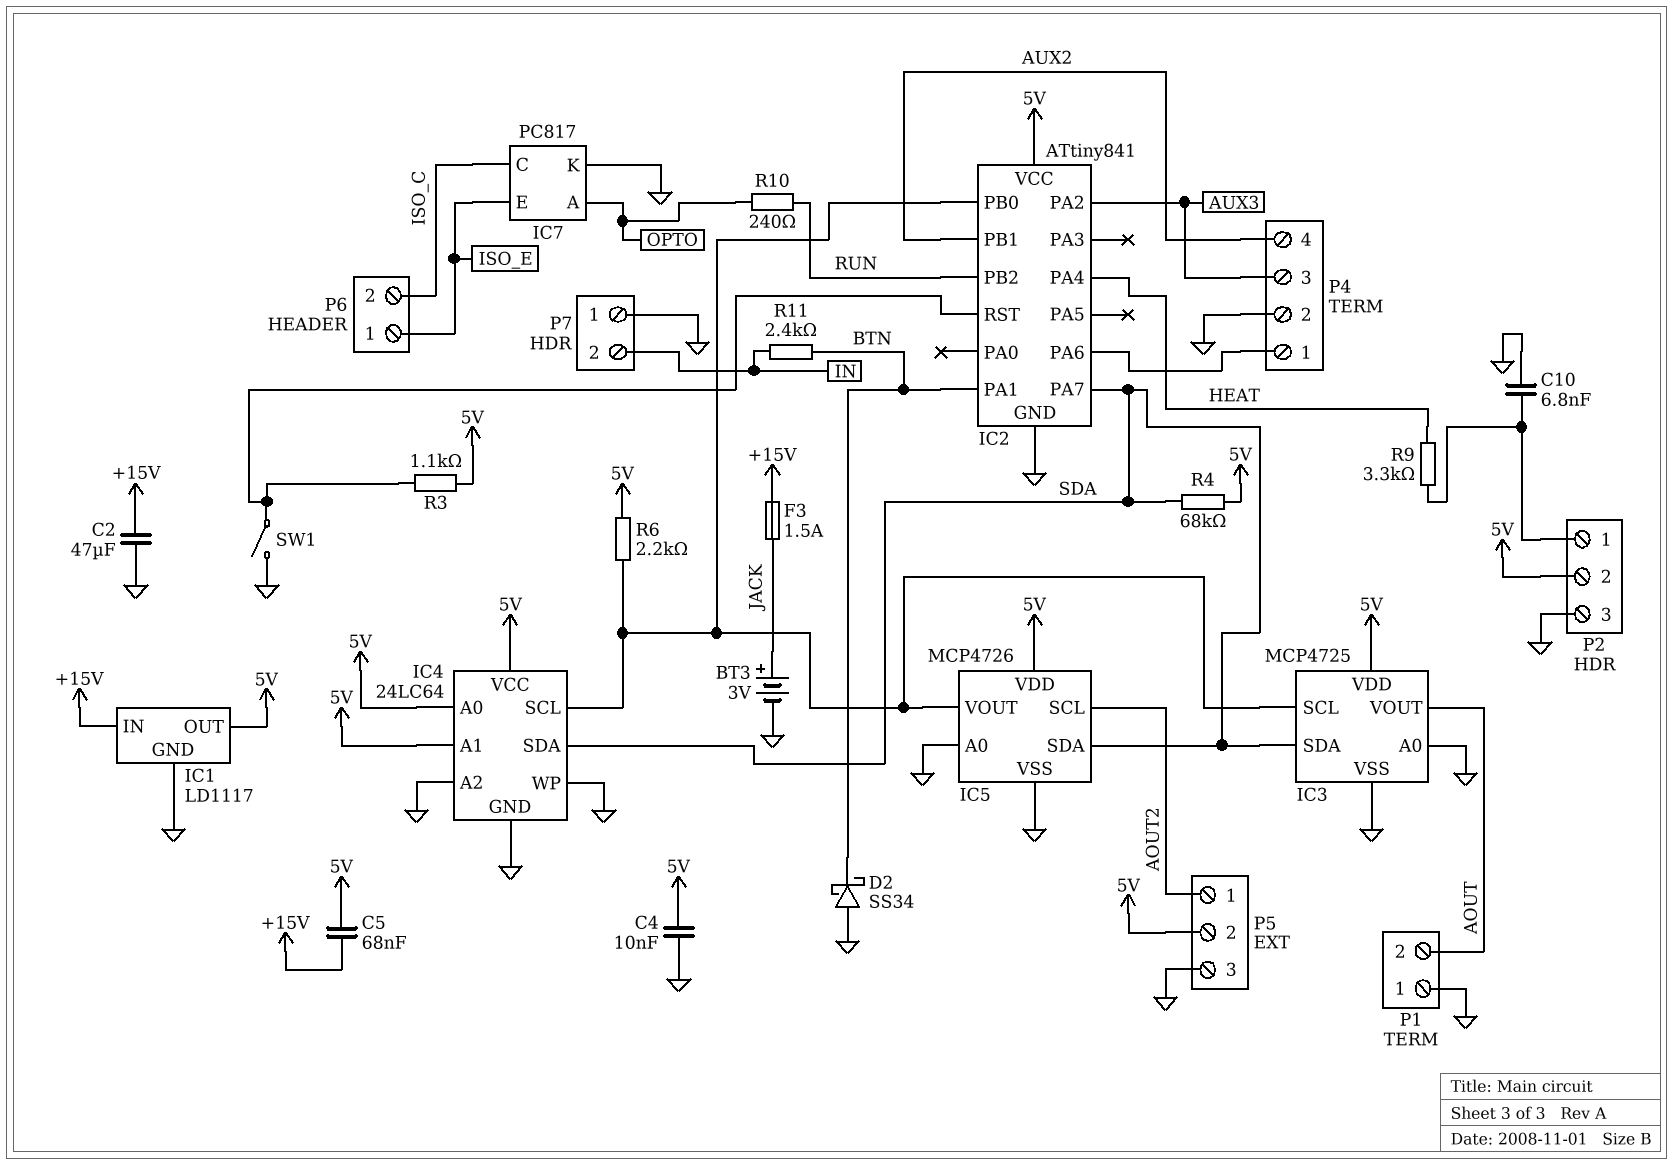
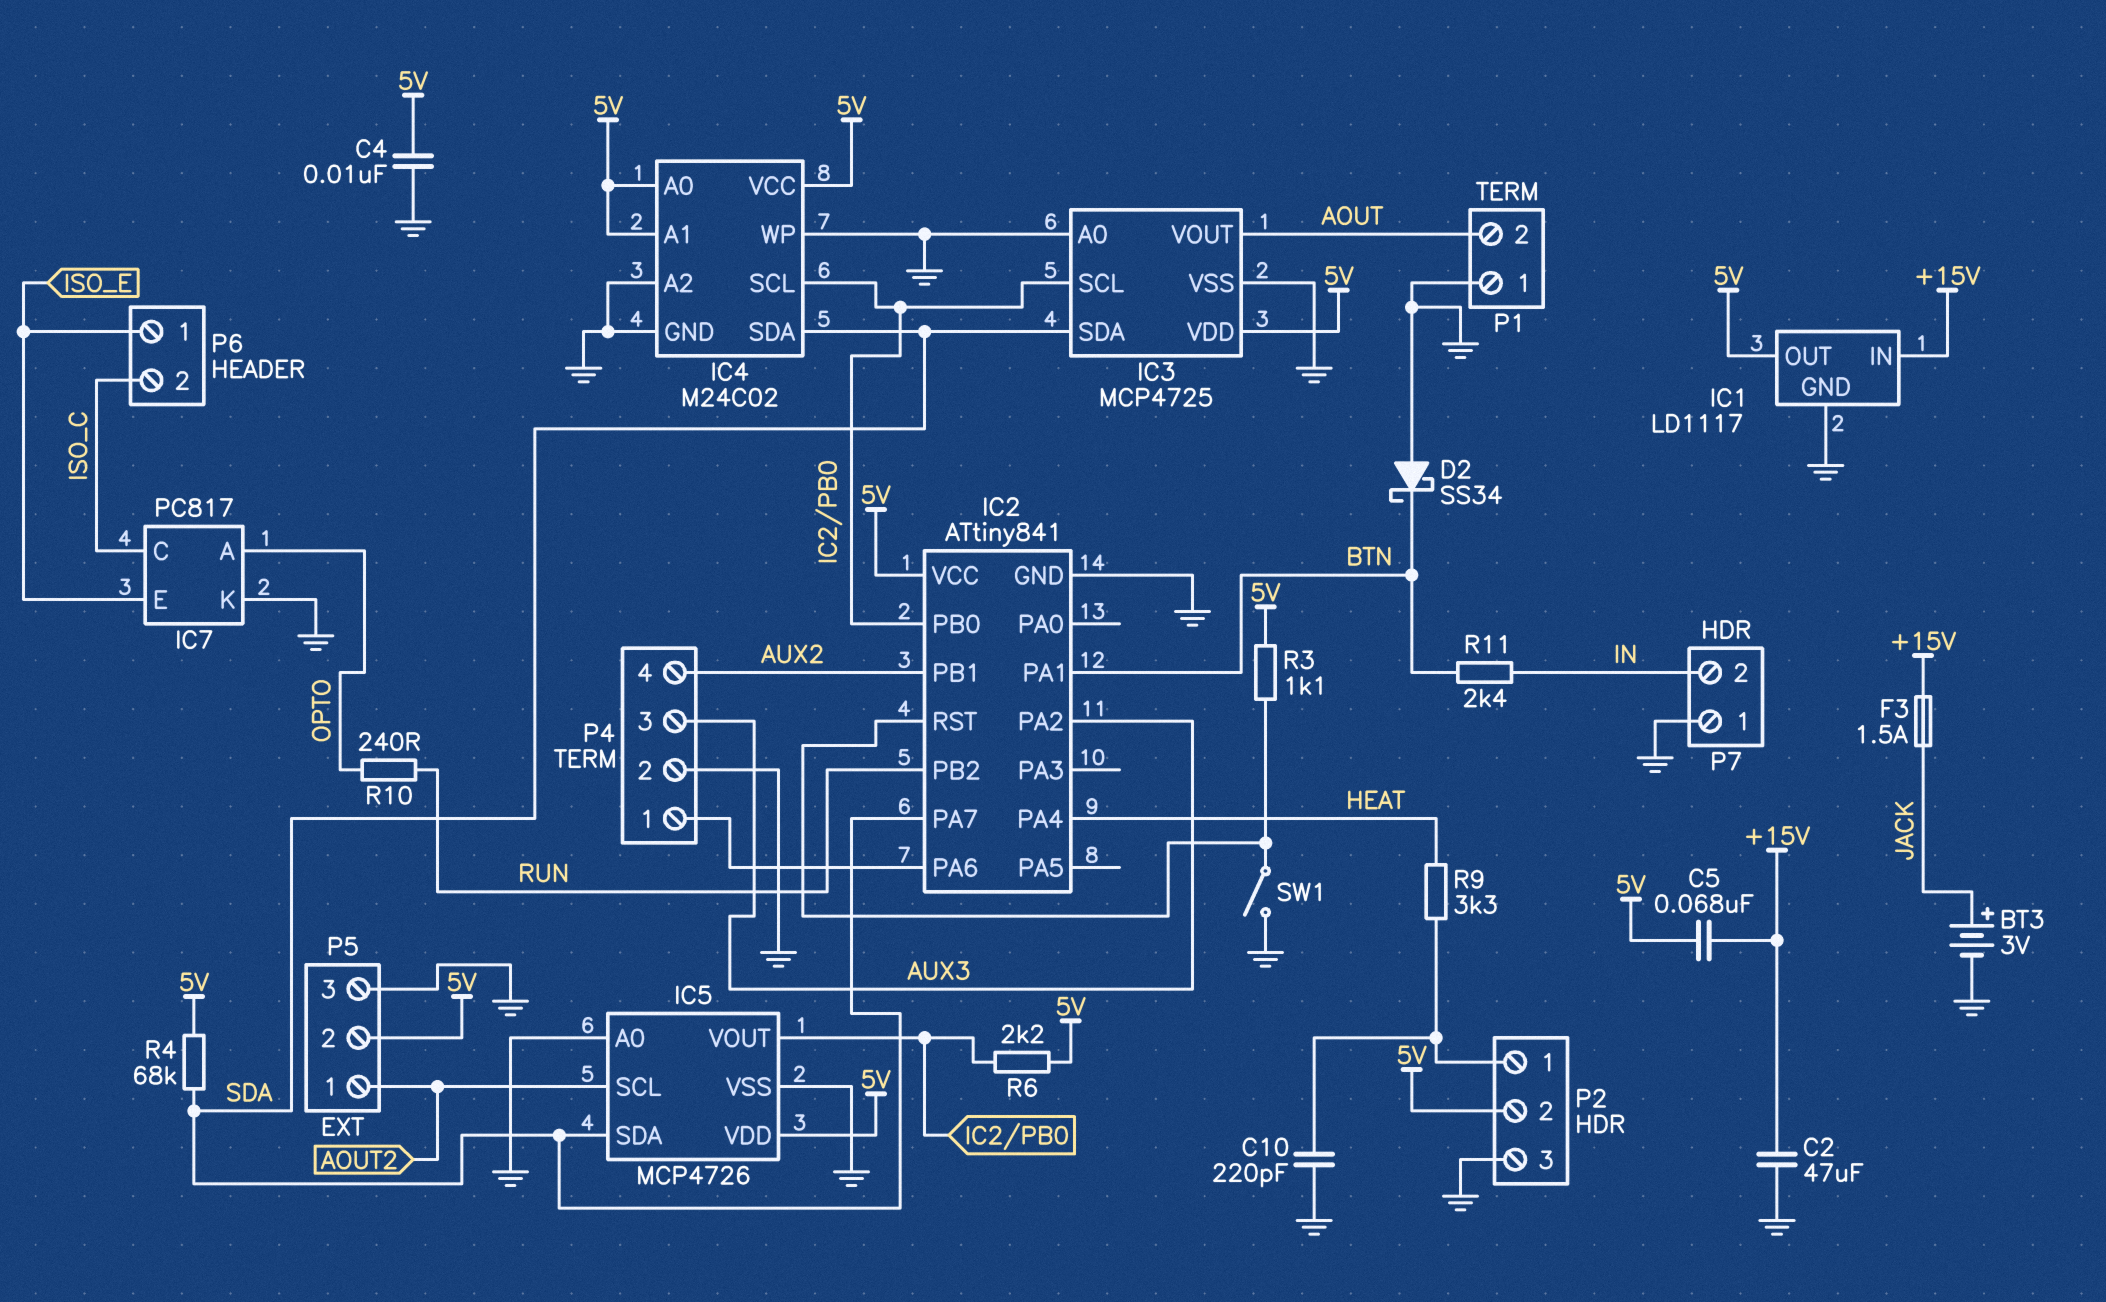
C10: 6.8nF (GND, P2/1) -> 220pF (GND, P2/1)
IC4: 24LC64 -> M24C02

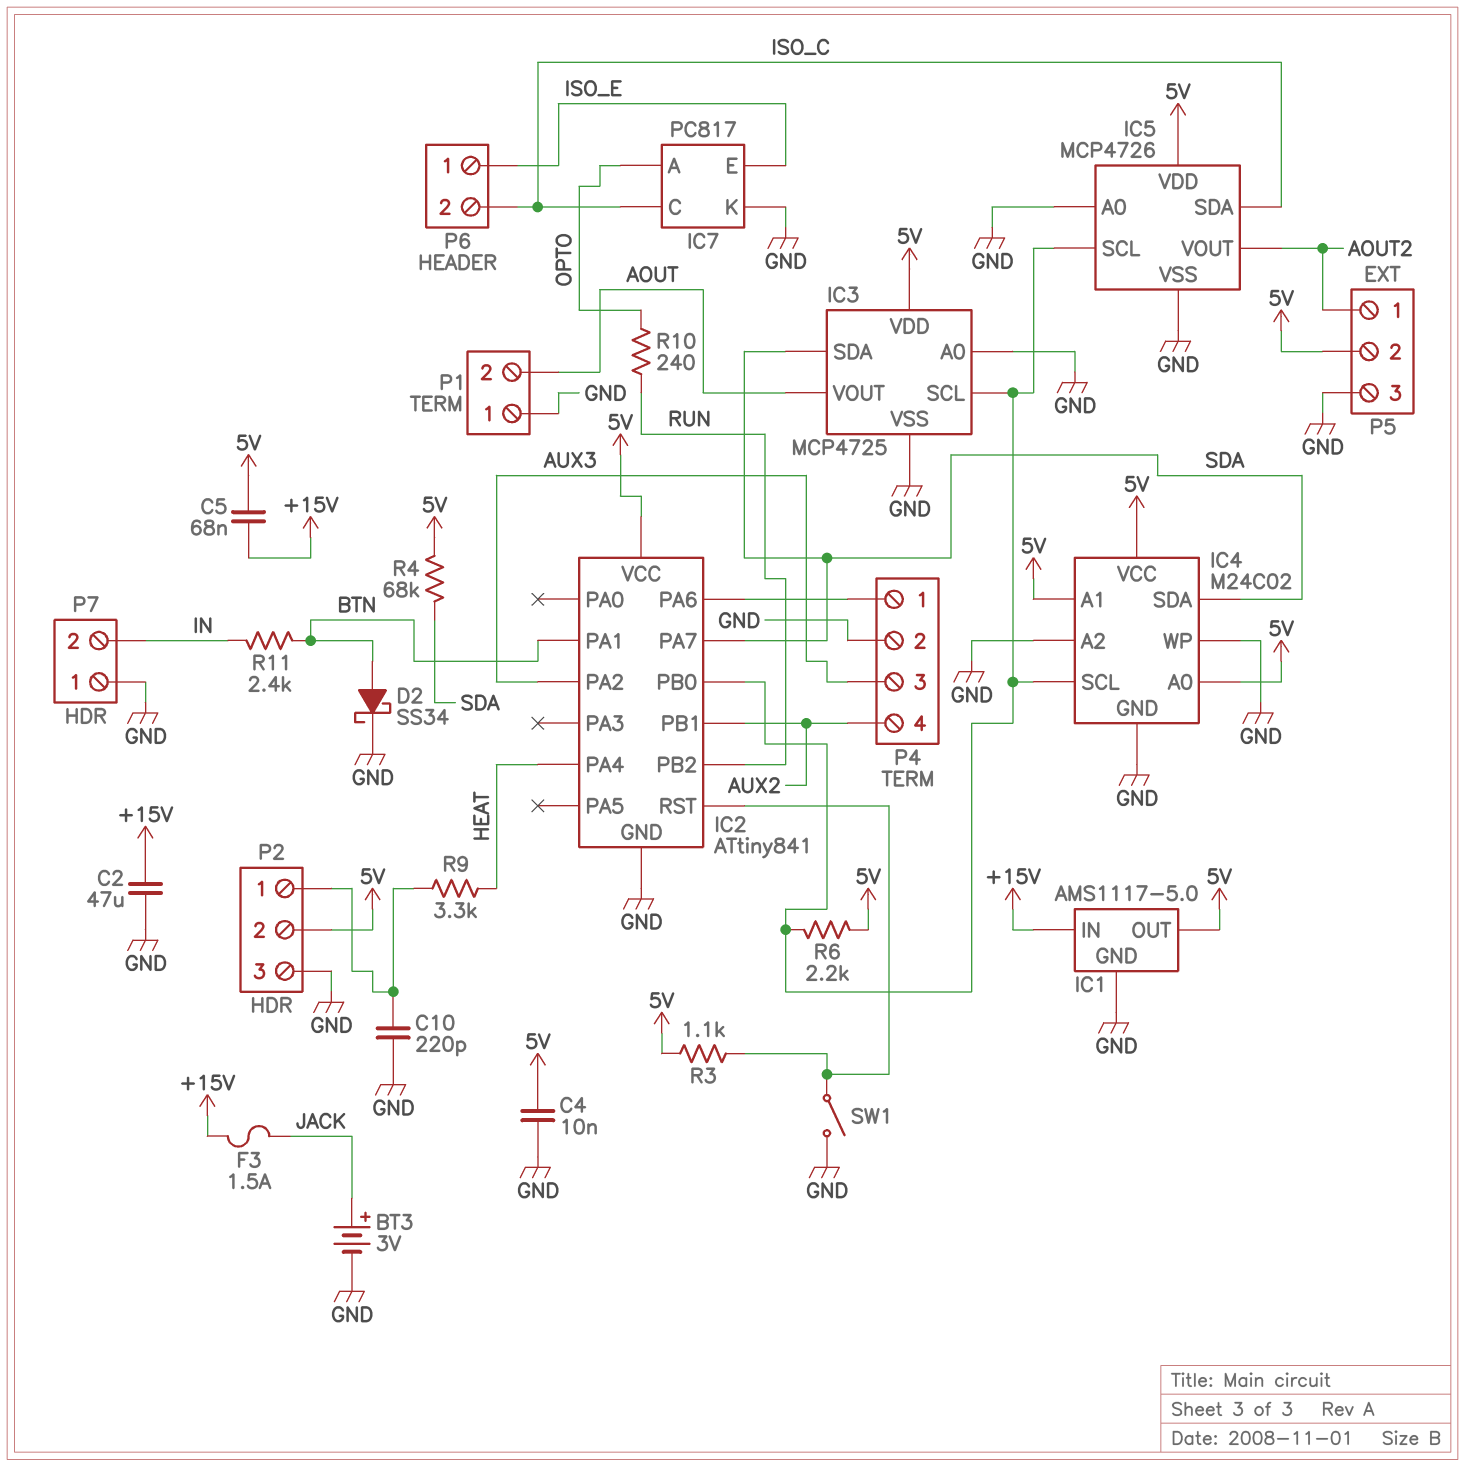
D2: schottky SS34 (A GND, K BTN) -> schottky SS34 (A BTN, K GND)
IC1: LD1117 -> AMS1117-5.0
IC5 pin SCL: AOUT2 -> IC2/PB0
IC5 pin SDA: SDA -> ISO_C
IC5 pin VOUT: IC2/PB0 -> AOUT2

